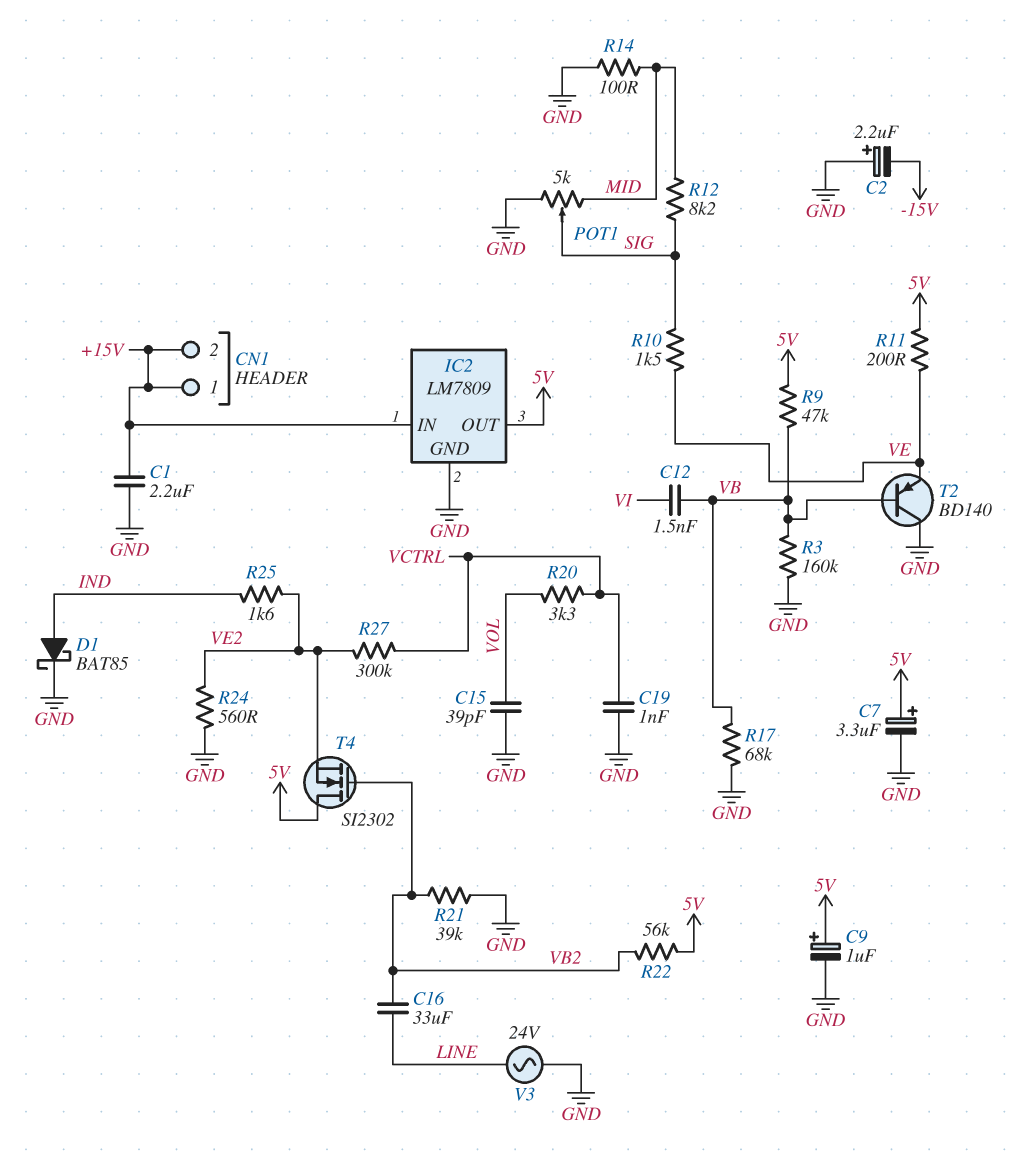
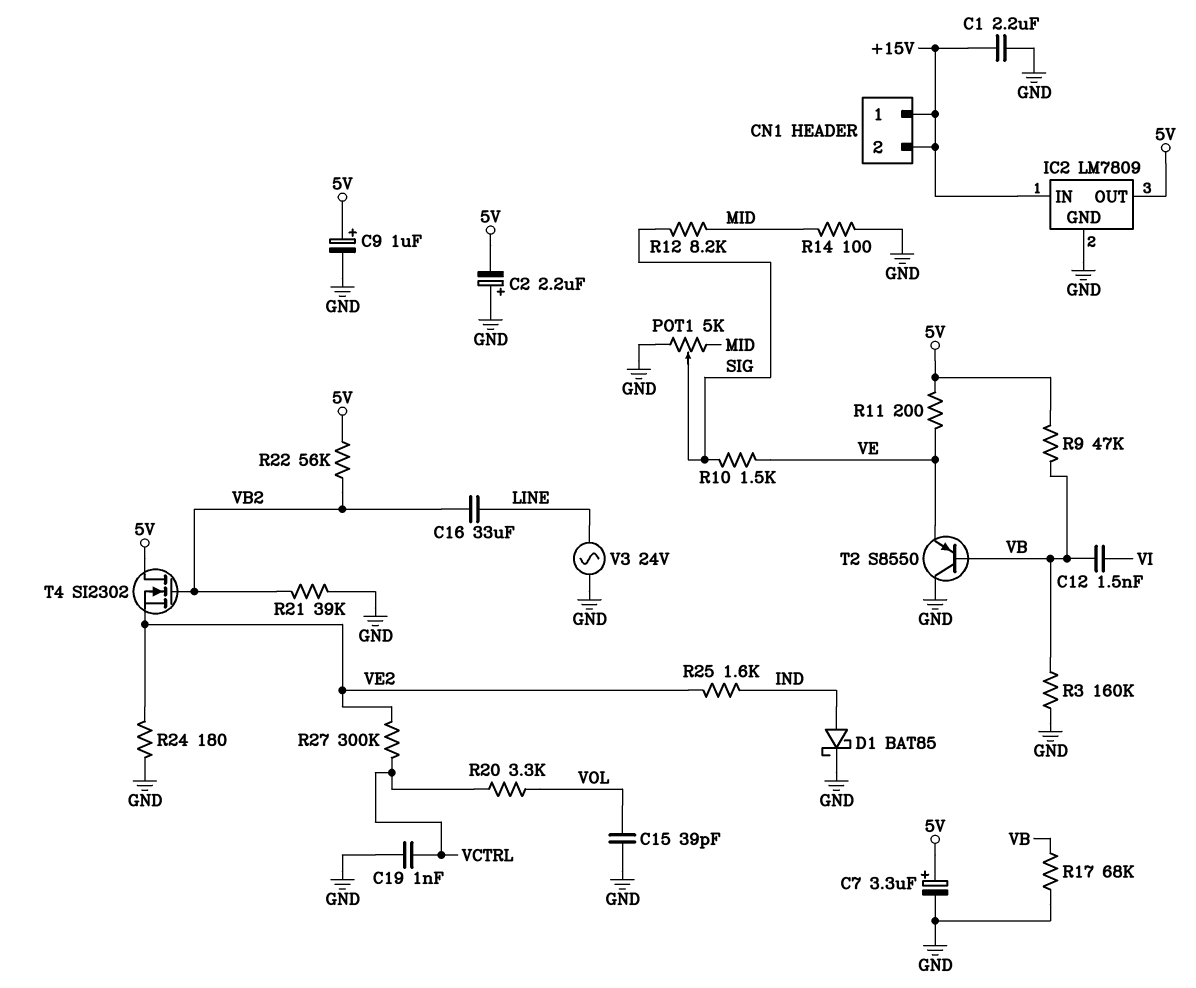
C2: 2.2uF (plus GND, minus -15V) -> 2.2uF (plus GND, minus 5V)
R24: 560 (GND, VE2) -> 180 (GND, VE2)
T2: PNP BD140 (B VB, C GND, E VE) -> PNP S8550 (B VB, C GND, E VE)

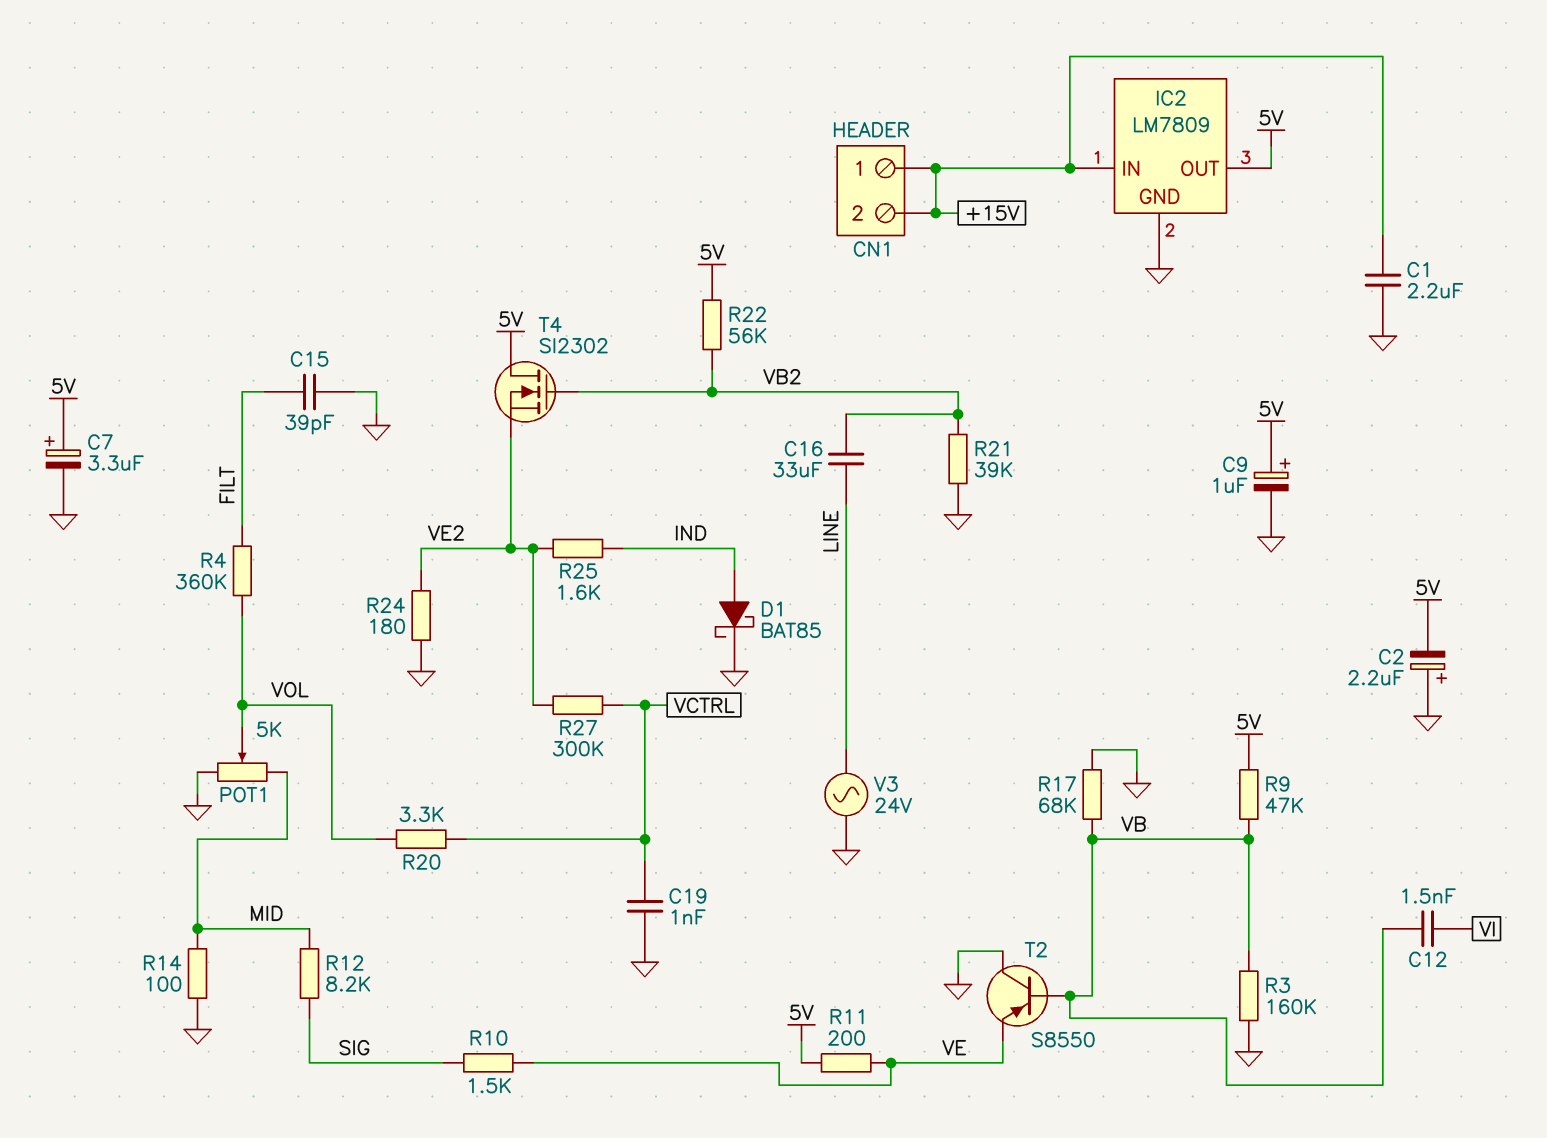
C15: 39pF (GND, VOL) -> 39pF (FILT, GND)
POT1: 5k (GND, MID, wiper SIG) -> 5k (GND, MID, wiper VOL)
R4: none -> 360k (FILT, VOL)

